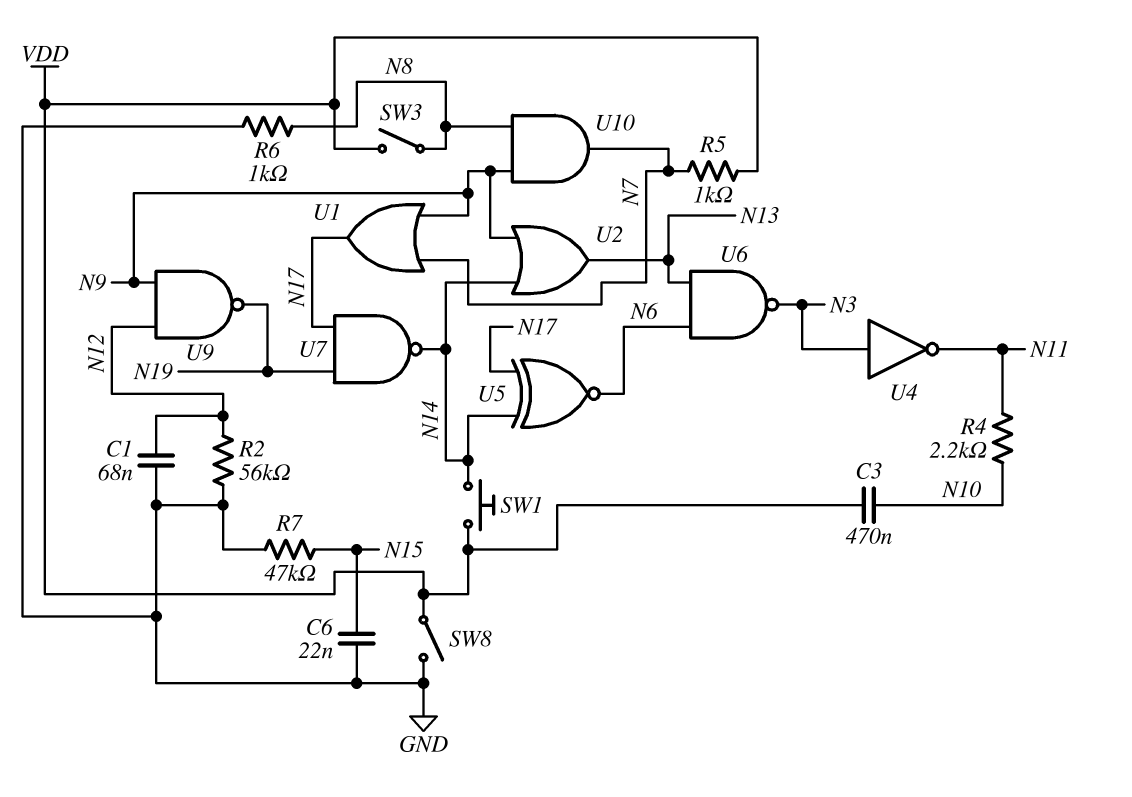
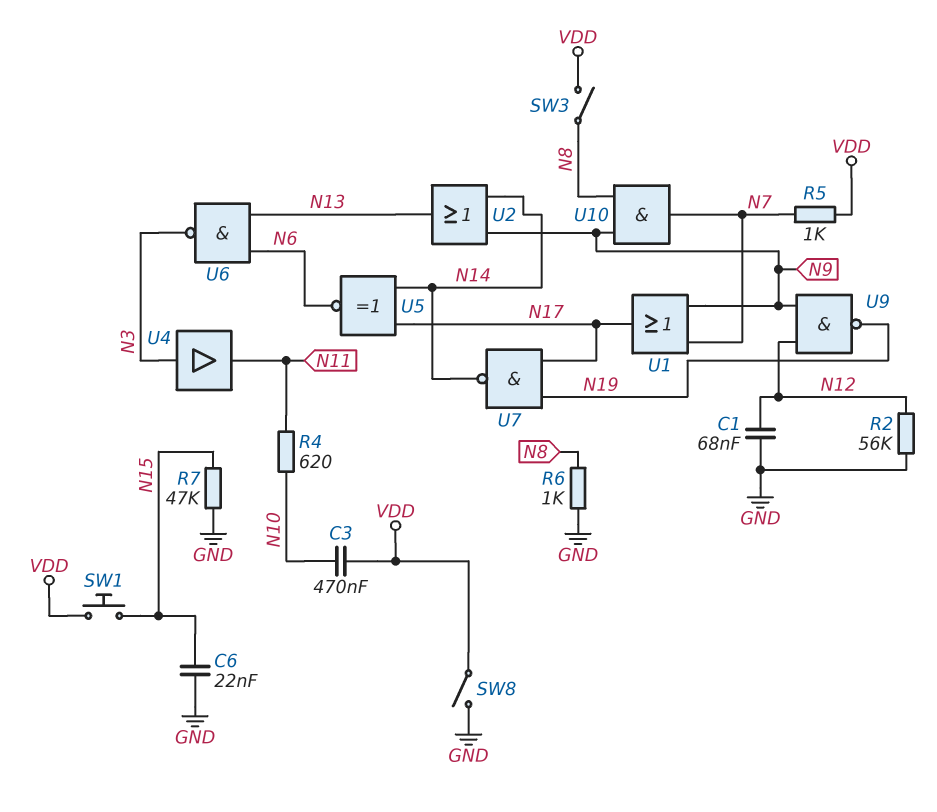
R4: 2.2k (N10, N11) -> 620 (N10, N11)
SW1: button (N14, VDD) -> button (N15, VDD)
U4: NOT (in N3, out N11) -> buffer (in N3, out N11)

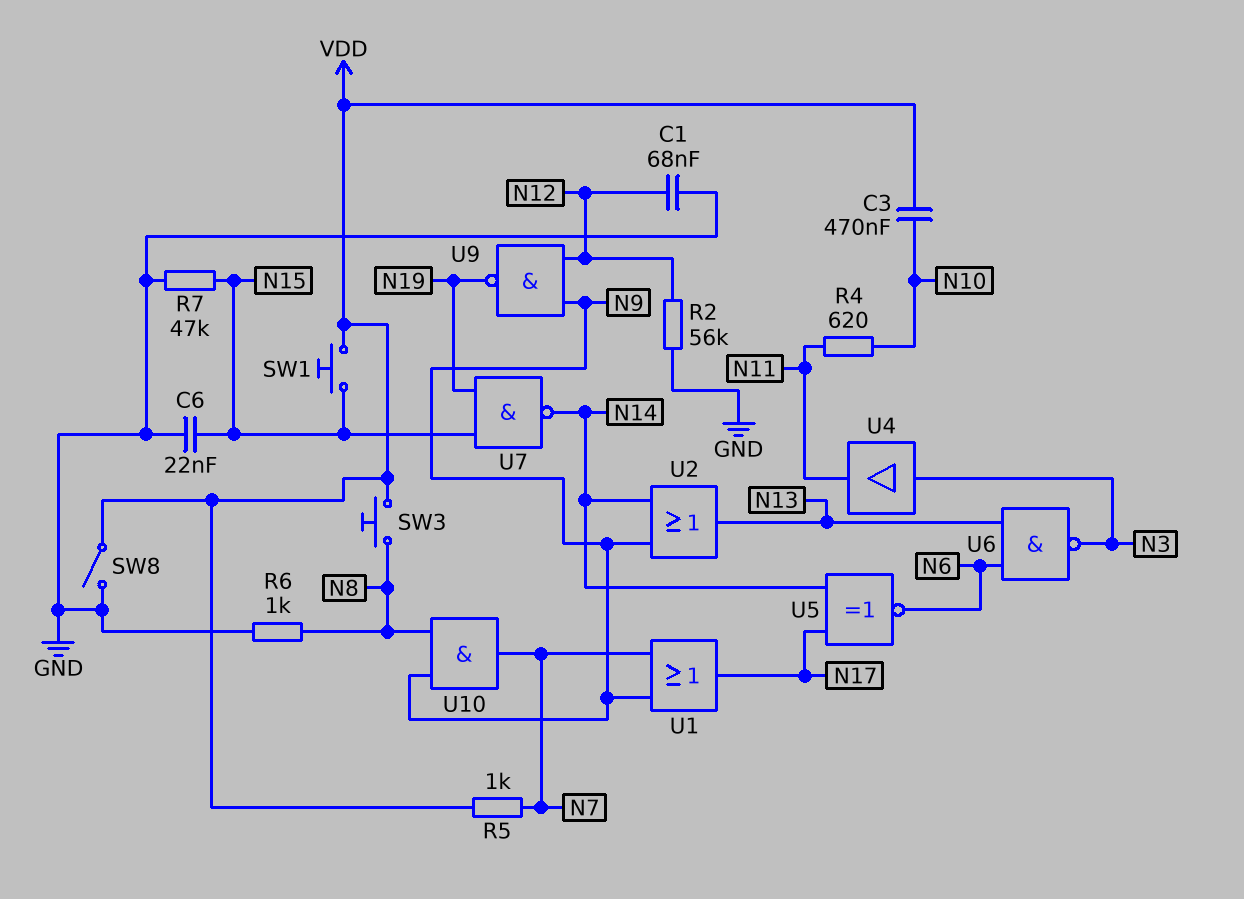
SW3: switch (N8, VDD) -> button (N8, VDD)
U7: NAND (in N17, in N19, out N14) -> NAND (in N15, in N19, out N14)

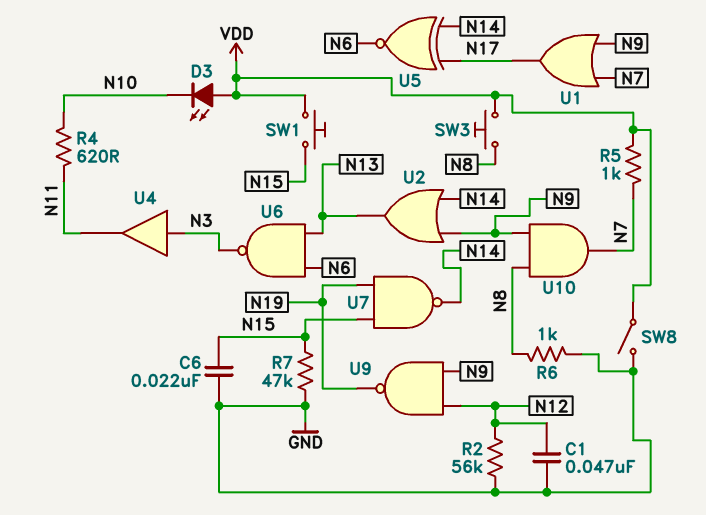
C1: 68nF (GND, N12) -> 47nF (GND, N12)
C3: 470nF (N10, VDD) -> none
D3: none -> LED (A VDD, K N10)

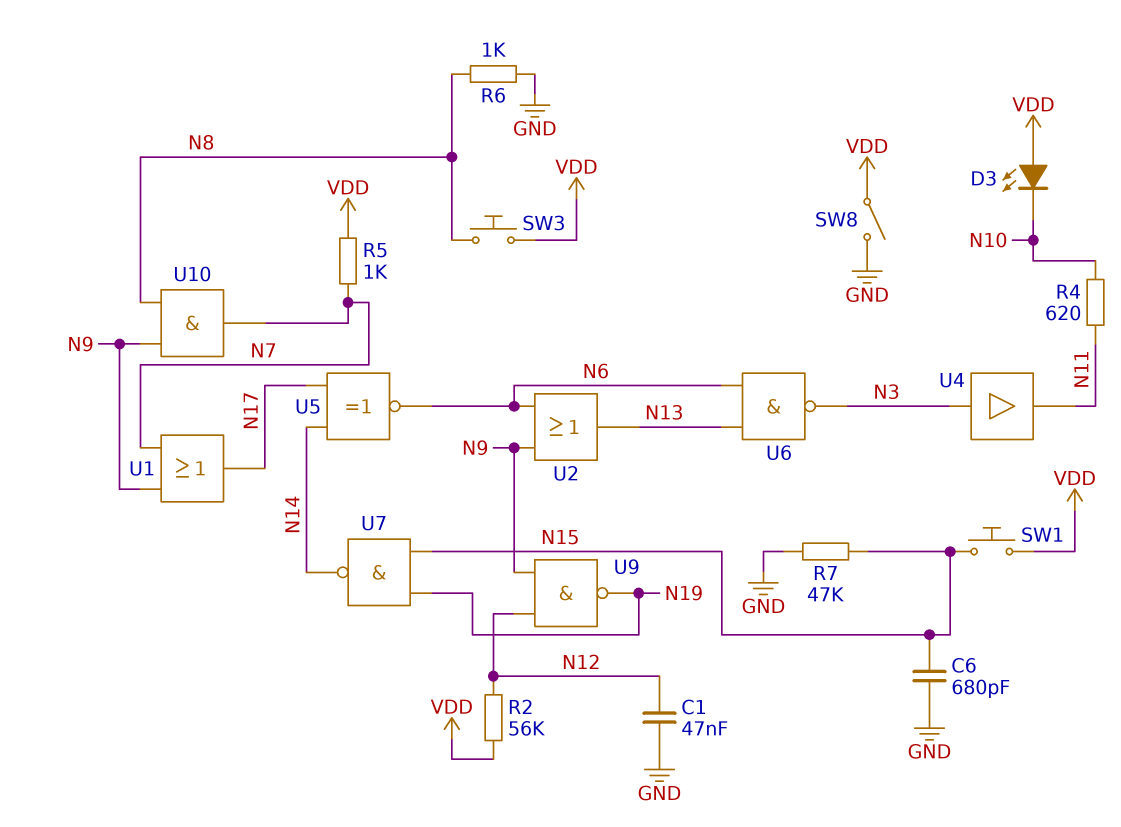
C6: 22nF (GND, N15) -> 680pF (GND, N15)
R2: 56k (GND, N12) -> 56k (N12, VDD)
U2: OR (in N9, in N14, out N13) -> OR (in N6, in N9, out N13)

